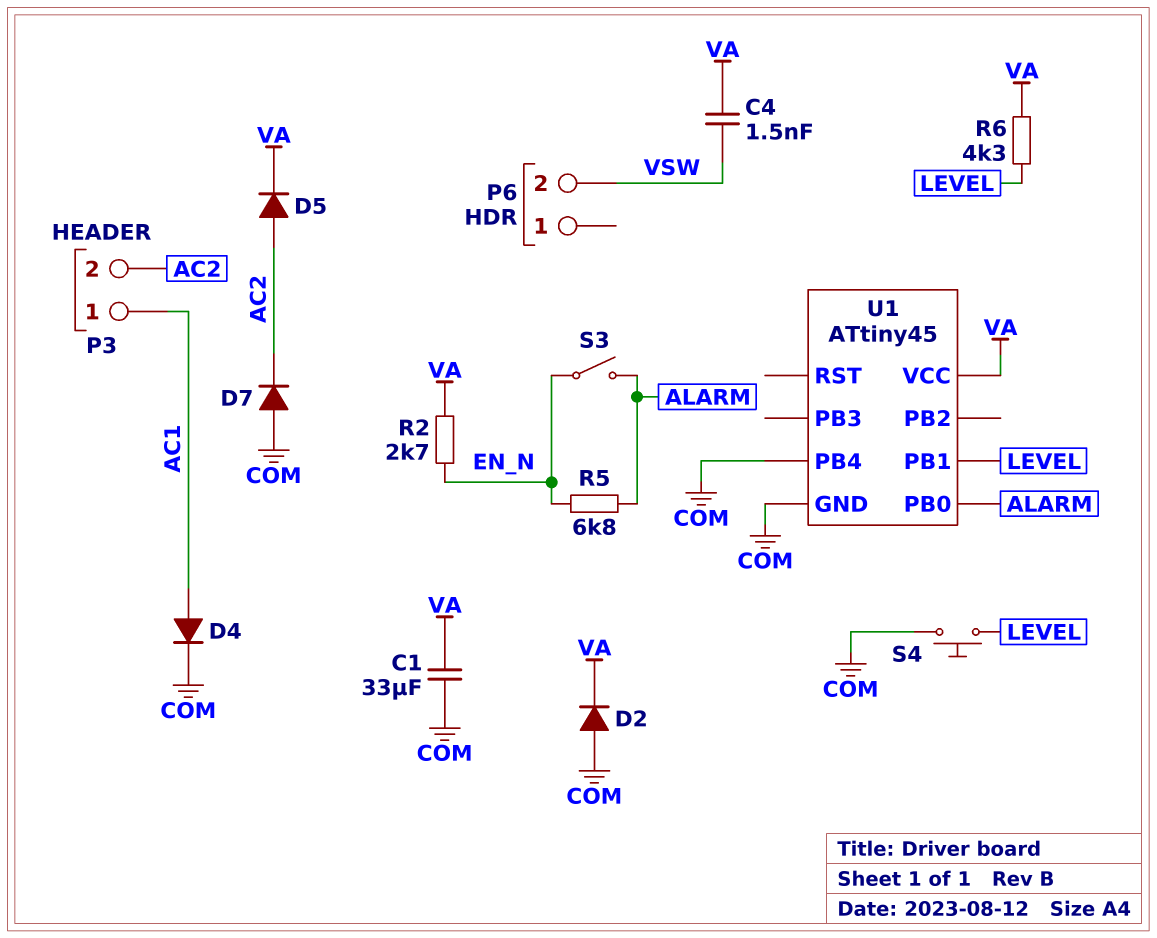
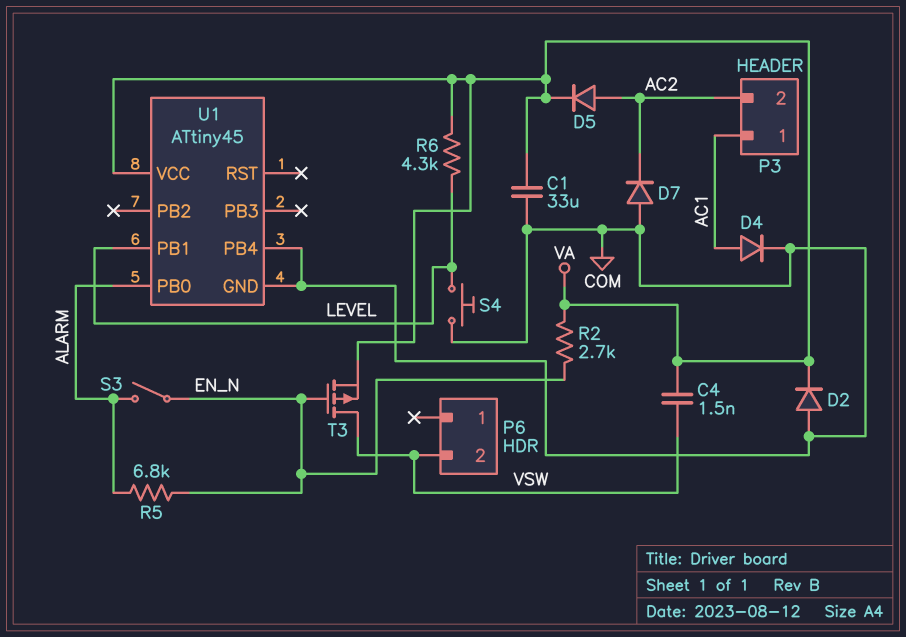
T3: none -> PMOS (G EN_N, D VSW, S VA)

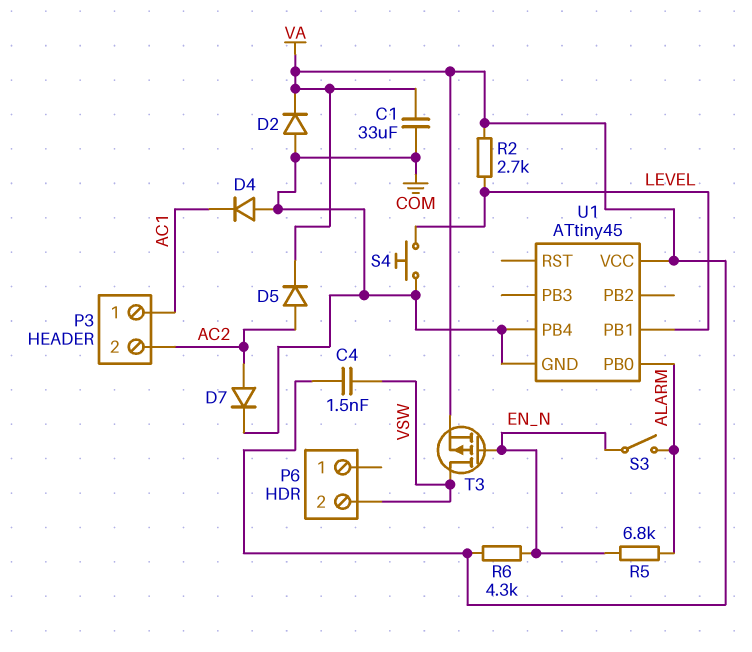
D4: diode (A AC1, K COM) -> diode (A COM, K AC1)
D7: diode (A COM, K AC2) -> diode (A AC2, K COM)
R2: 2.7k (EN_N, VA) -> 2.7k (LEVEL, VA)
R6: 4.3k (LEVEL, VA) -> 4.3k (EN_N, VA)

